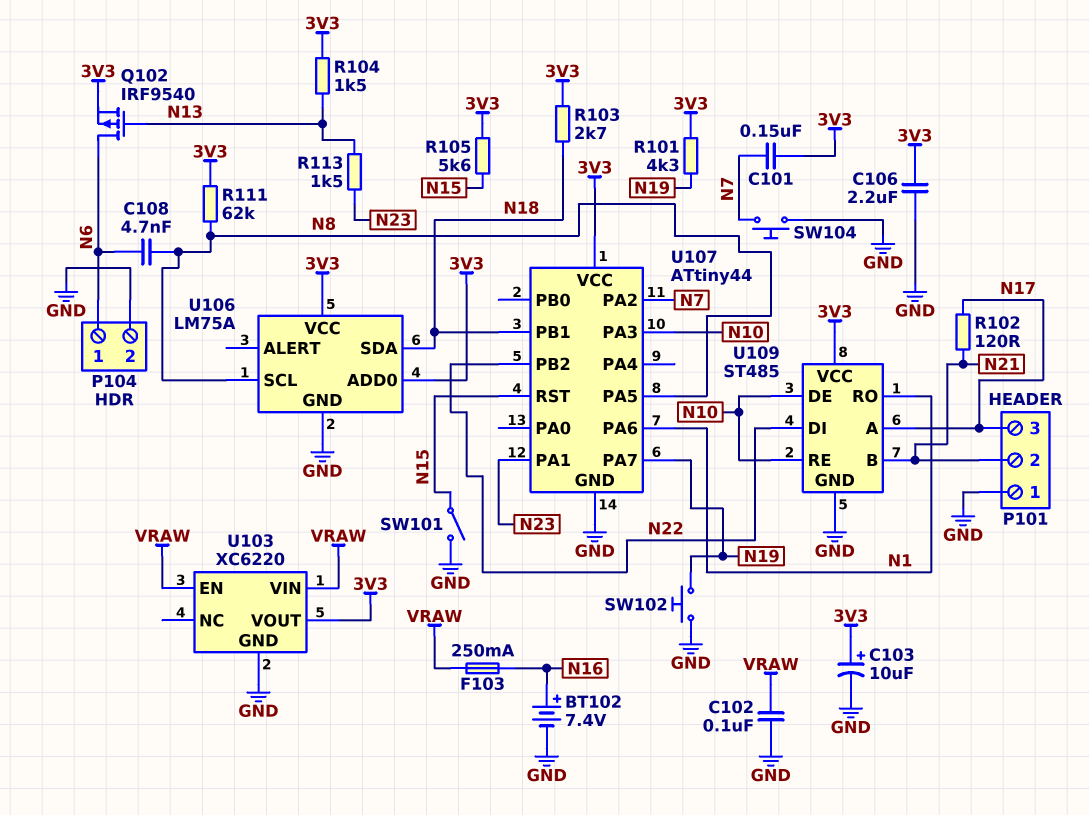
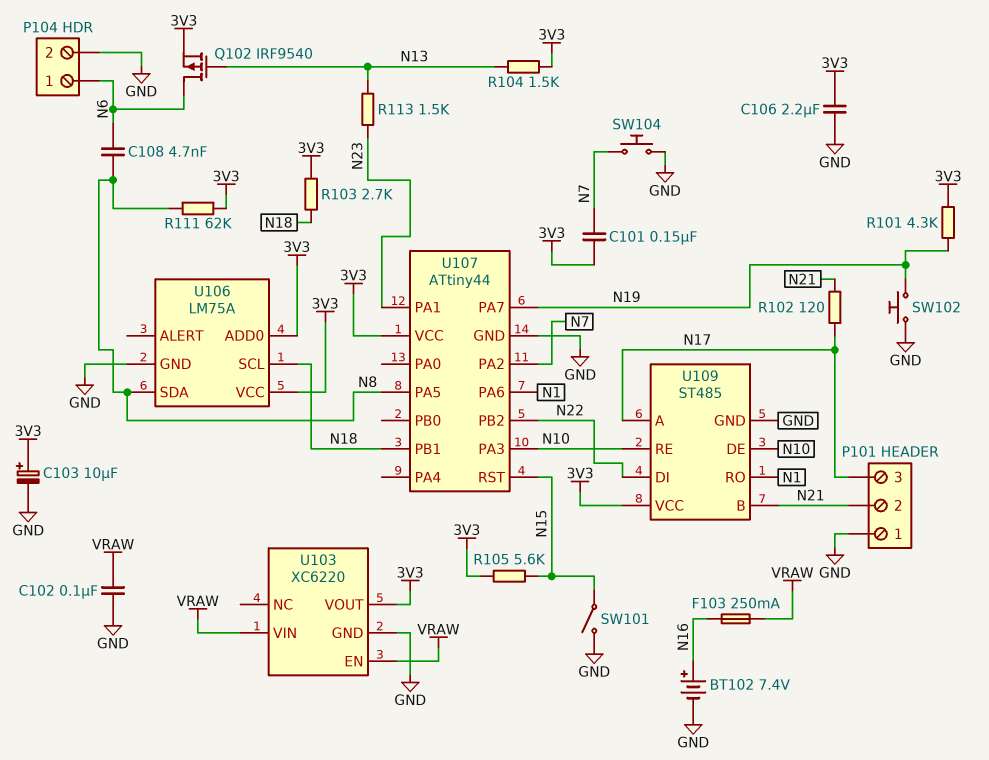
U106 pin SCL: N8 -> N18
U106 pin SDA: N18 -> N8

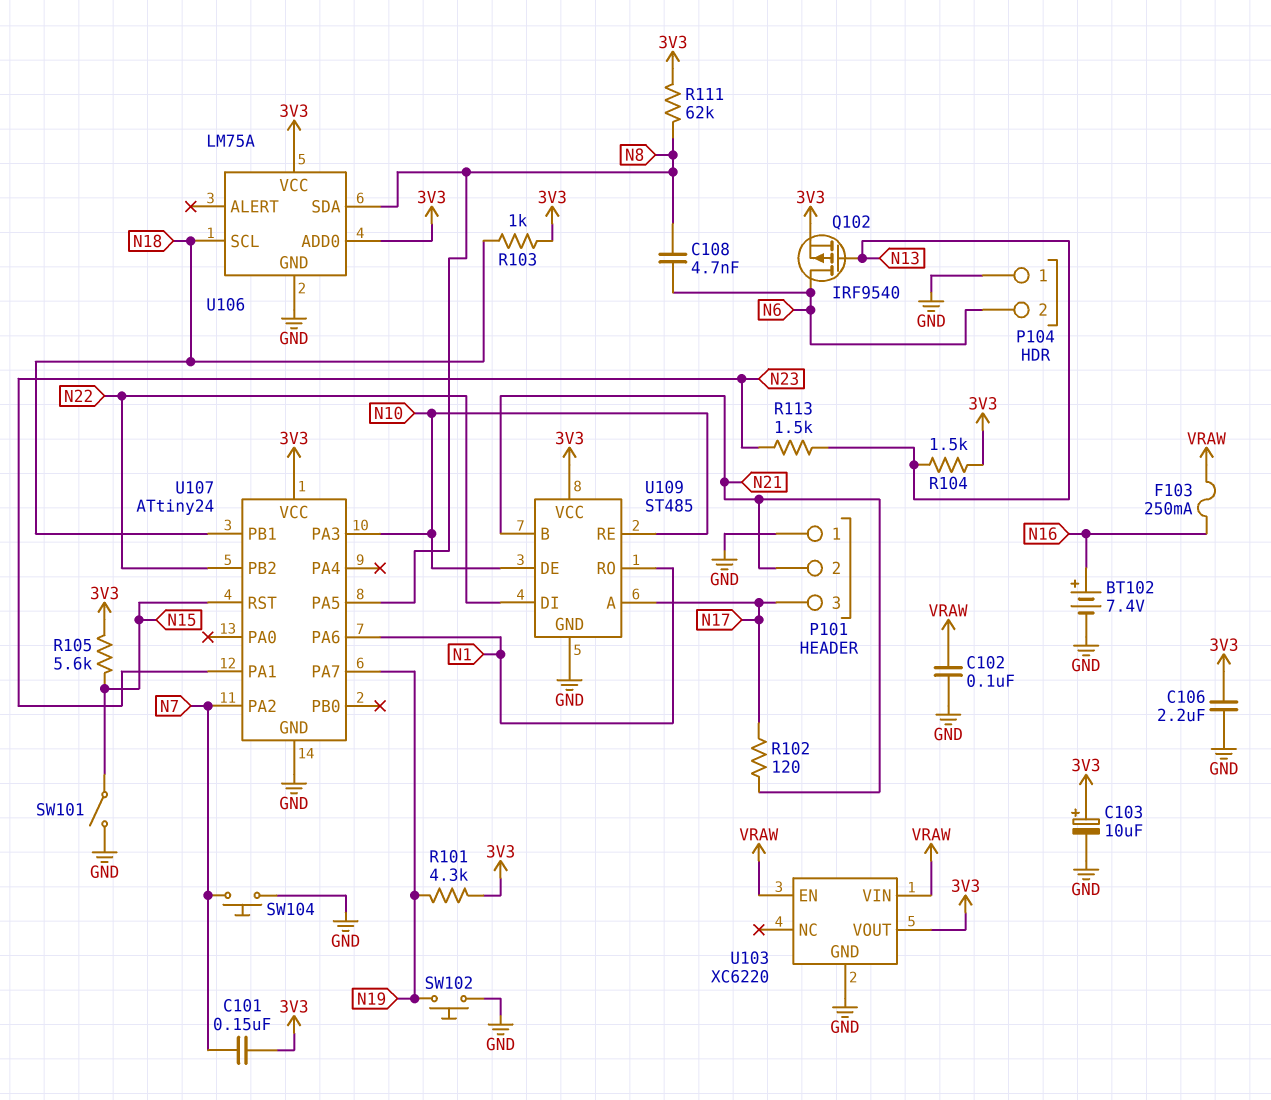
P104 pin 1: N6 -> GND
P104 pin 2: GND -> N6
R103: 2.7k (3V3, N18) -> 1k (3V3, N18)
U107: ATtiny44 -> ATtiny24

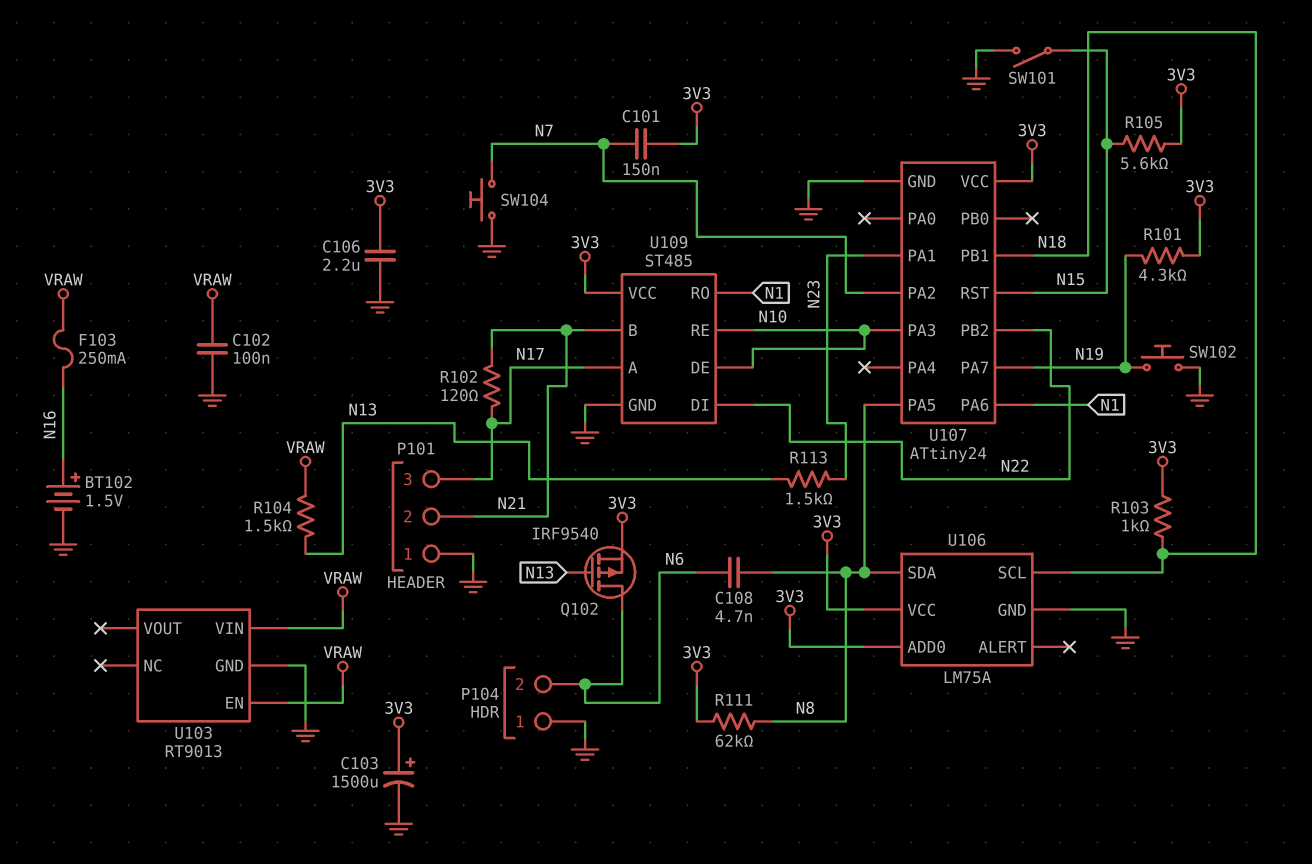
BT102: 7.4V (plus N16, minus GND) -> 1.5V (plus N16, minus GND)
C103: 10uF (plus 3V3, minus GND) -> 1500uF (plus 3V3, minus GND)
R104: 1.5k (3V3, N13) -> 1.5k (N13, VRAW)
U103: XC6220 -> RT9013
U103 pin VOUT: 3V3 -> none

